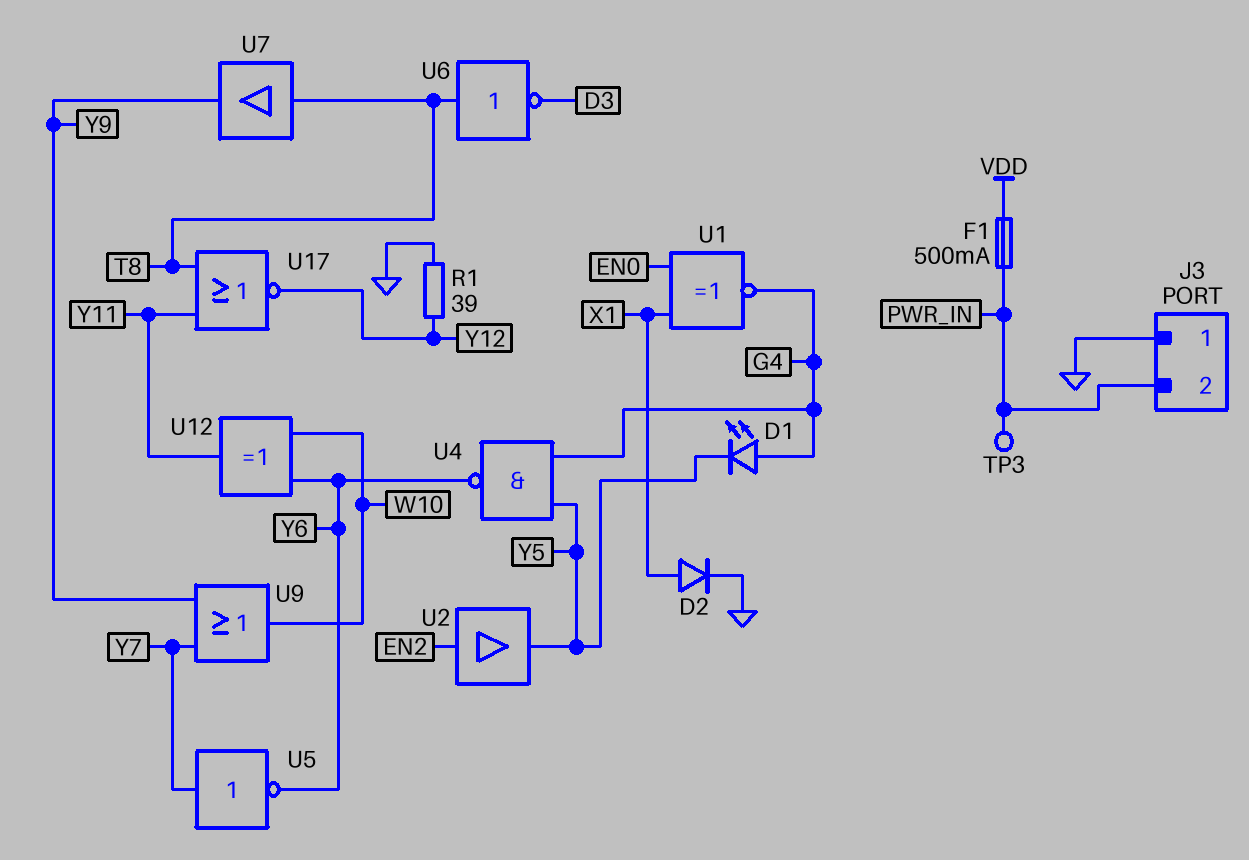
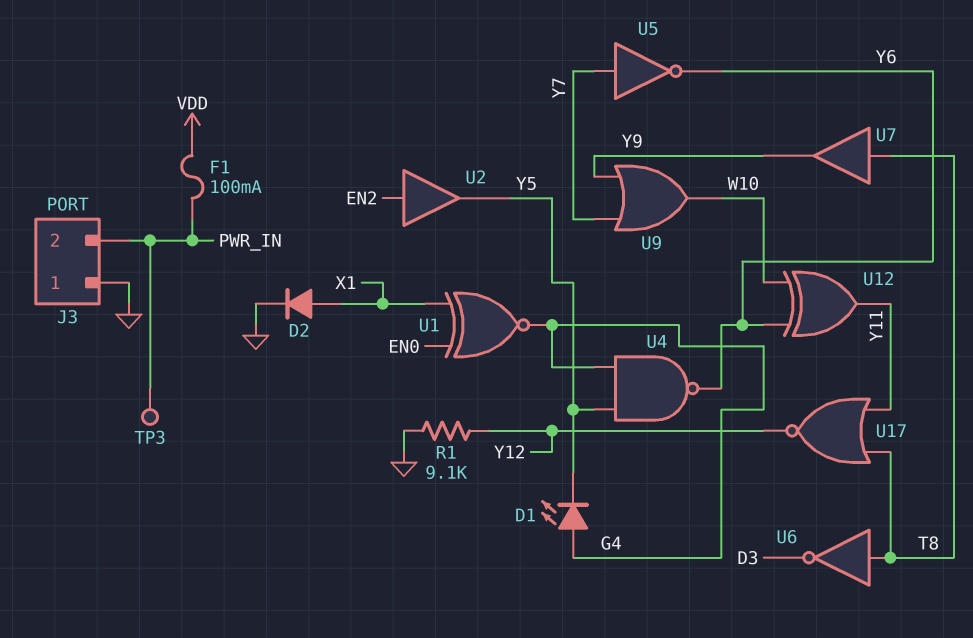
F1: 500mA (PWR_IN, VDD) -> 100mA (PWR_IN, VDD)
R1: 39 (GND, Y12) -> 9.1k (GND, Y12)

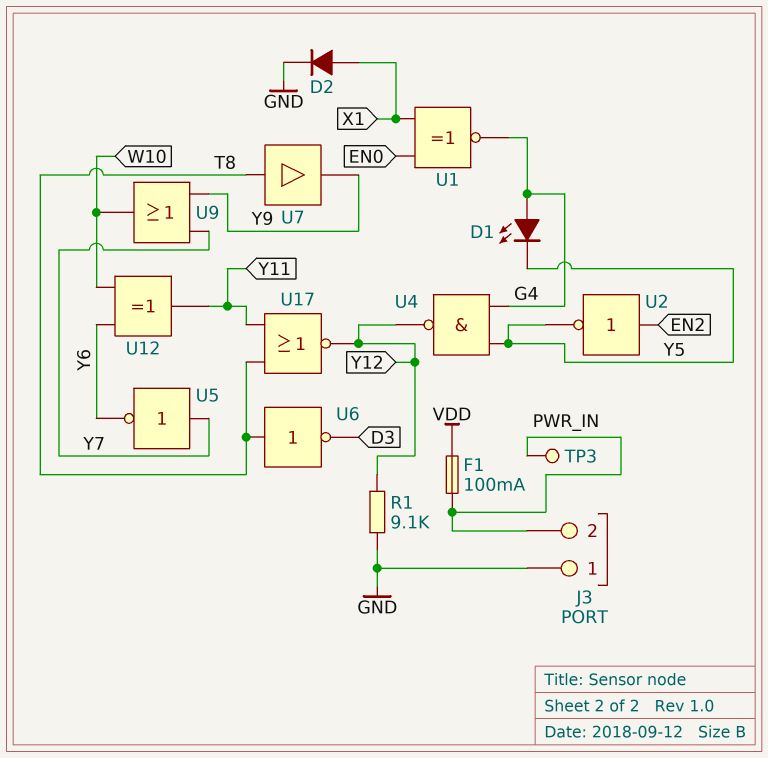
U2: buffer (in EN2, out Y5) -> NOT (in EN2, out Y5)
U4: NAND (in G4, in Y5, out Y6) -> NAND (in G4, in Y5, out Y12)

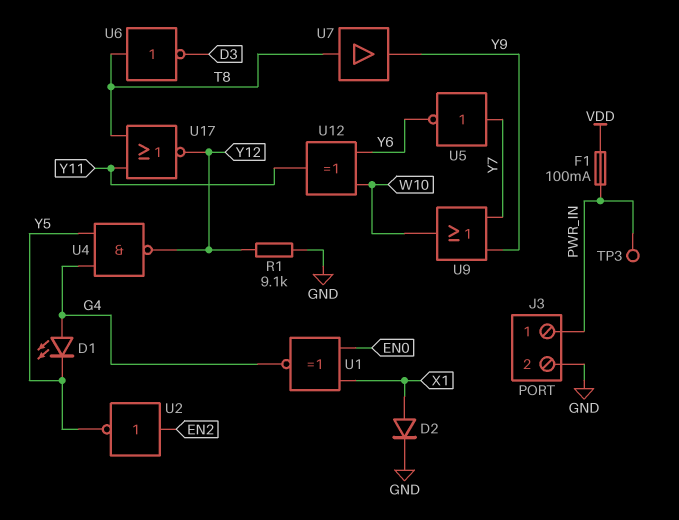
J3 pin 1: GND -> PWR_IN
J3 pin 2: PWR_IN -> GND

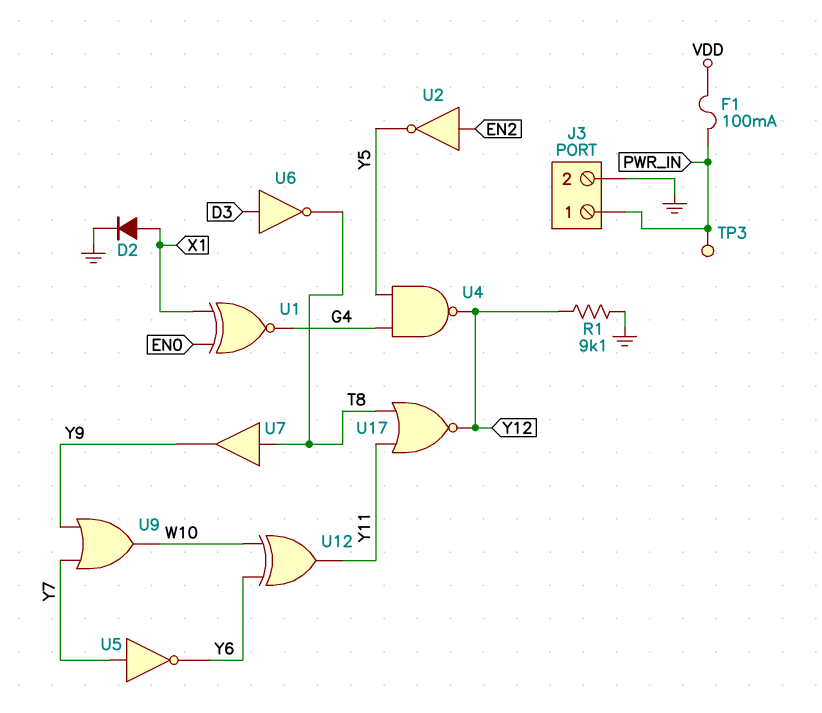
D1: LED (A G4, K Y5) -> none
U6: NOT (in T8, out D3) -> NOT (in D3, out T8)

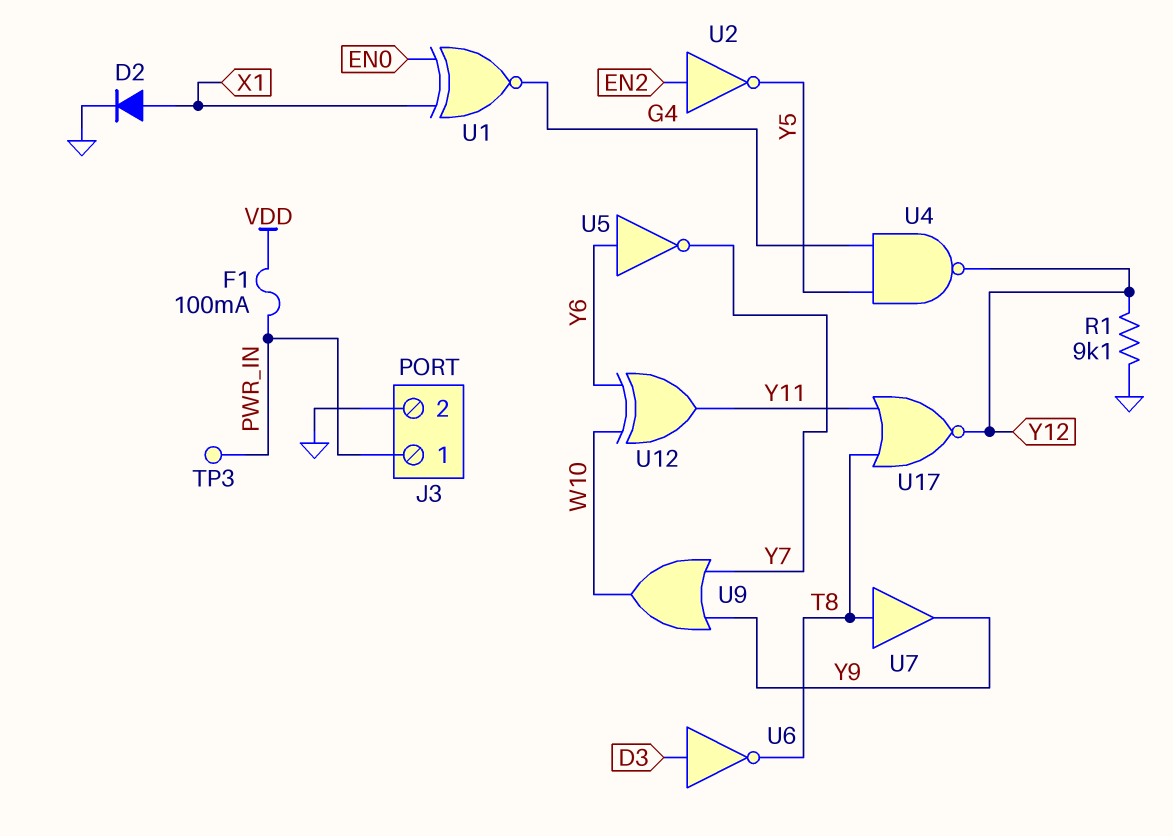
U5: NOT (in Y7, out Y6) -> NOT (in Y6, out Y7)

